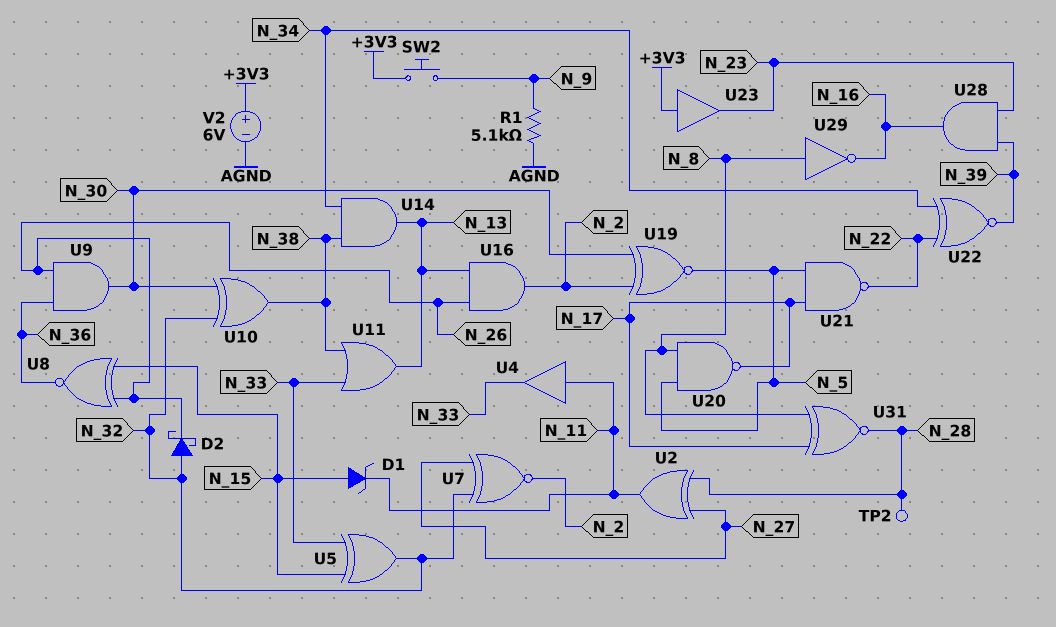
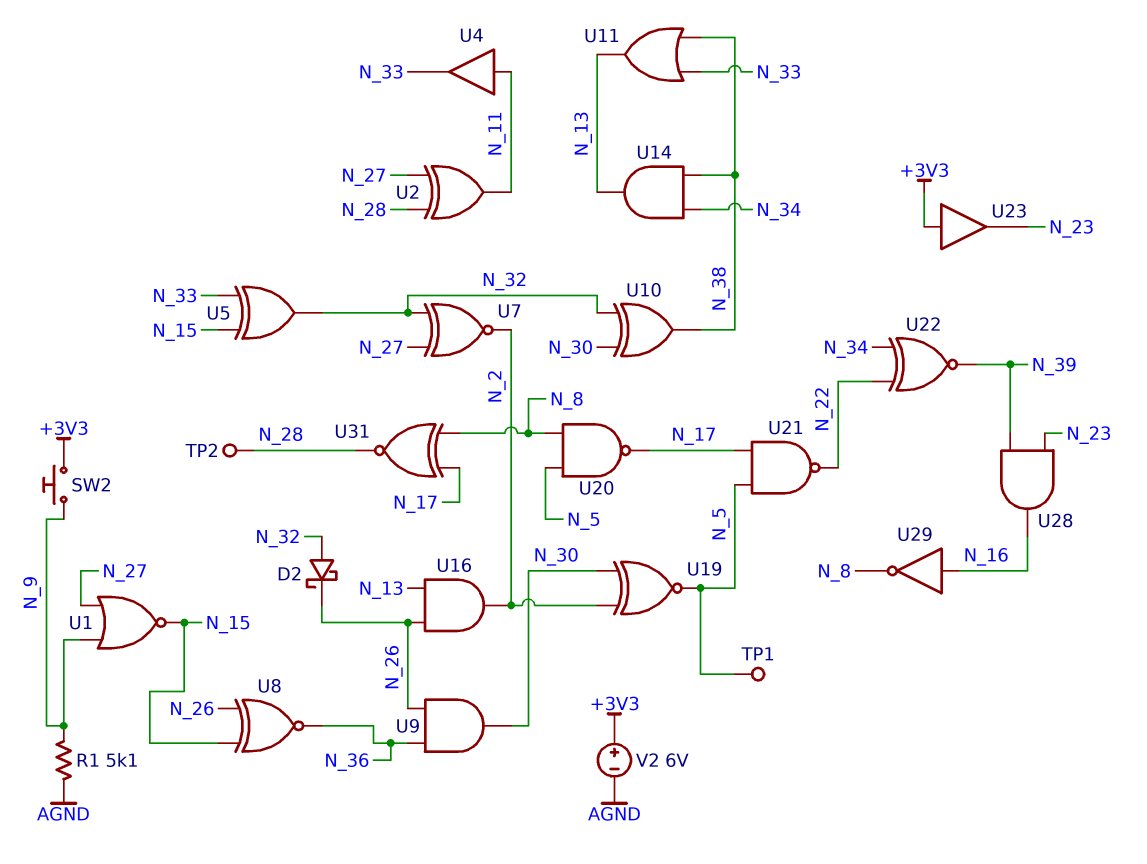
D1: zener (A N_15, K N_11) -> none
TP1: none -> test point (N_5)
U1: none -> NOR (in N_9, in N_27, out N_15)
U29: NOT (in N_8, out N_16) -> NOT (in N_16, out N_8)

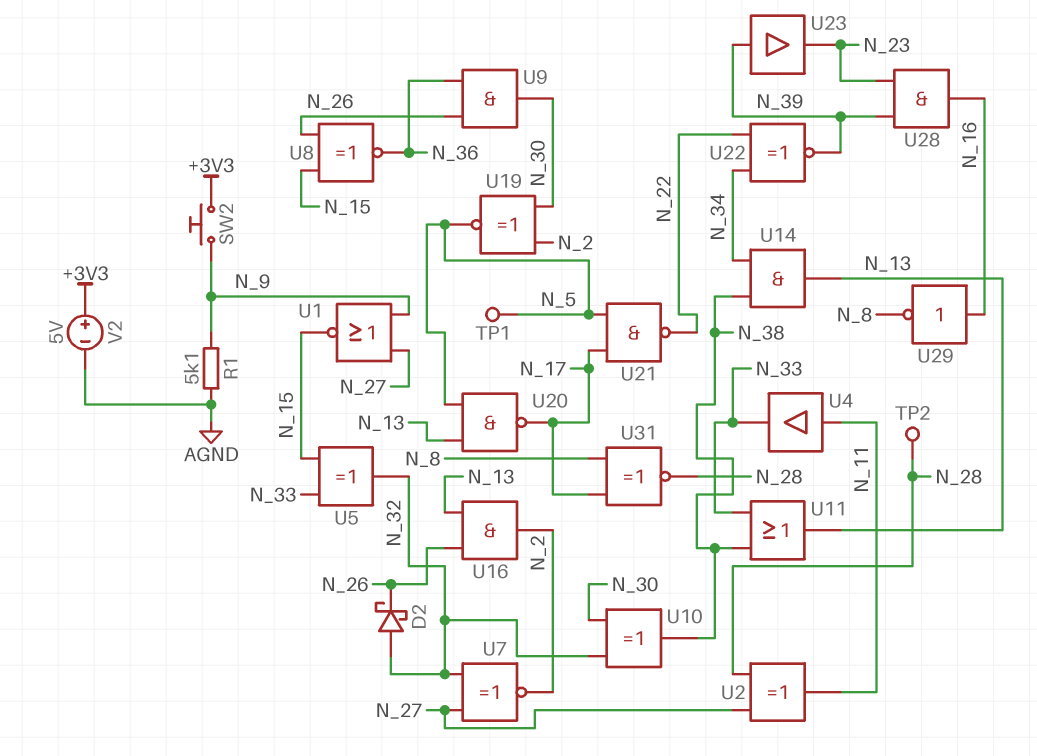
U20: NAND (in N_5, in N_8, out N_17) -> NAND (in N_5, in N_13, out N_17)
U23: buffer (in +3V3, out N_23) -> buffer (in N_39, out N_23)
V2: 6V (plus +3V3, minus AGND) -> 5V (plus +3V3, minus AGND)

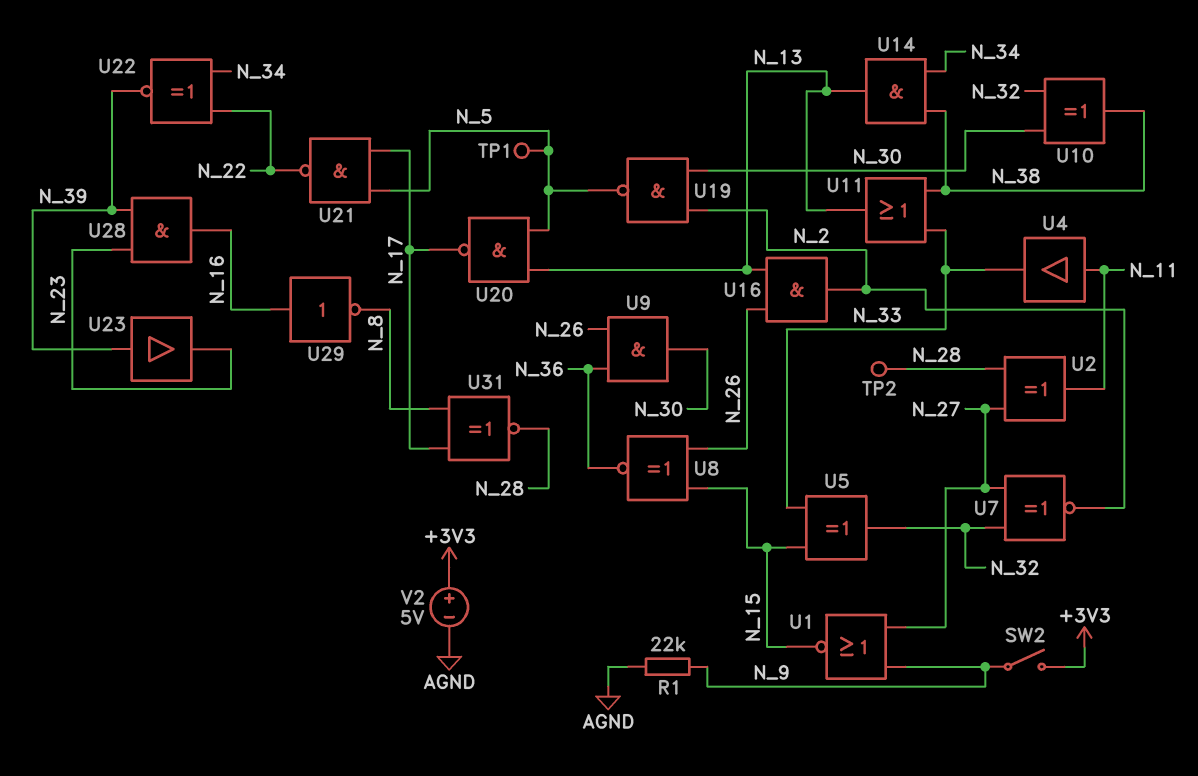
D2: schottky (A N_32, K N_26) -> none
R1: 5.1k (AGND, N_9) -> 22k (AGND, N_9)
SW2: button (+3V3, N_9) -> switch (+3V3, N_9)
U19: XNOR (in N_2, in N_30, out N_5) -> NAND (in N_2, in N_30, out N_5)

